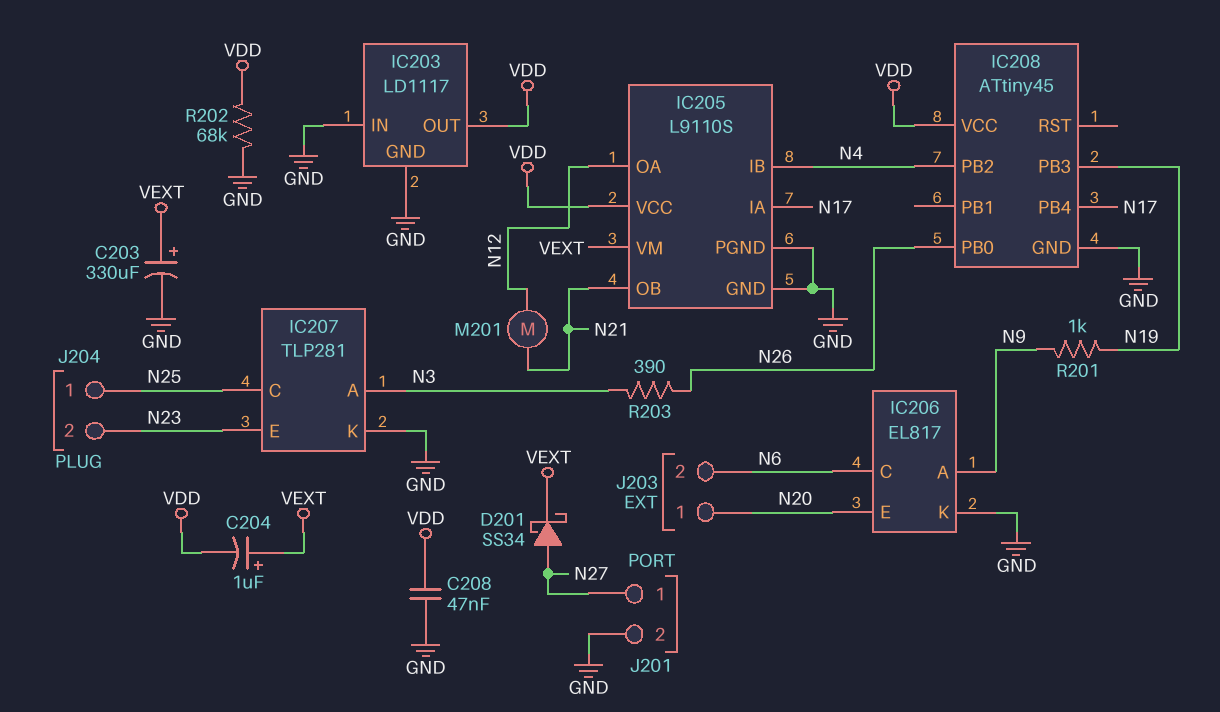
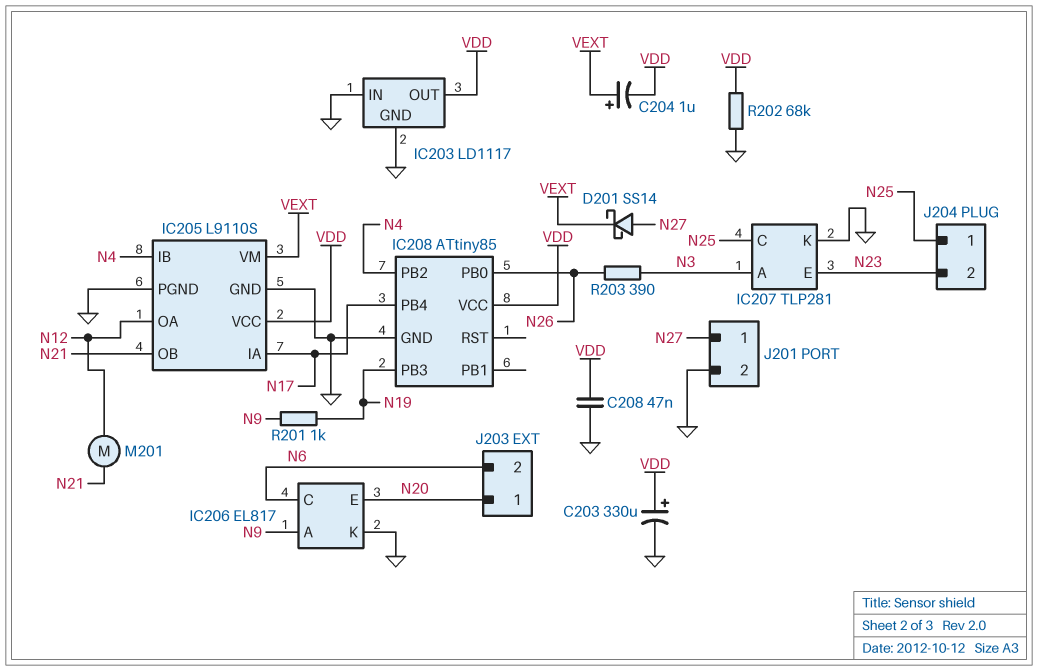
C203: 330uF (plus VEXT, minus GND) -> 330uF (plus VDD, minus GND)
D201: schottky SS34 (A N27, K VEXT) -> schottky SS14 (A N27, K VEXT)
IC208: ATtiny45 -> ATtiny85

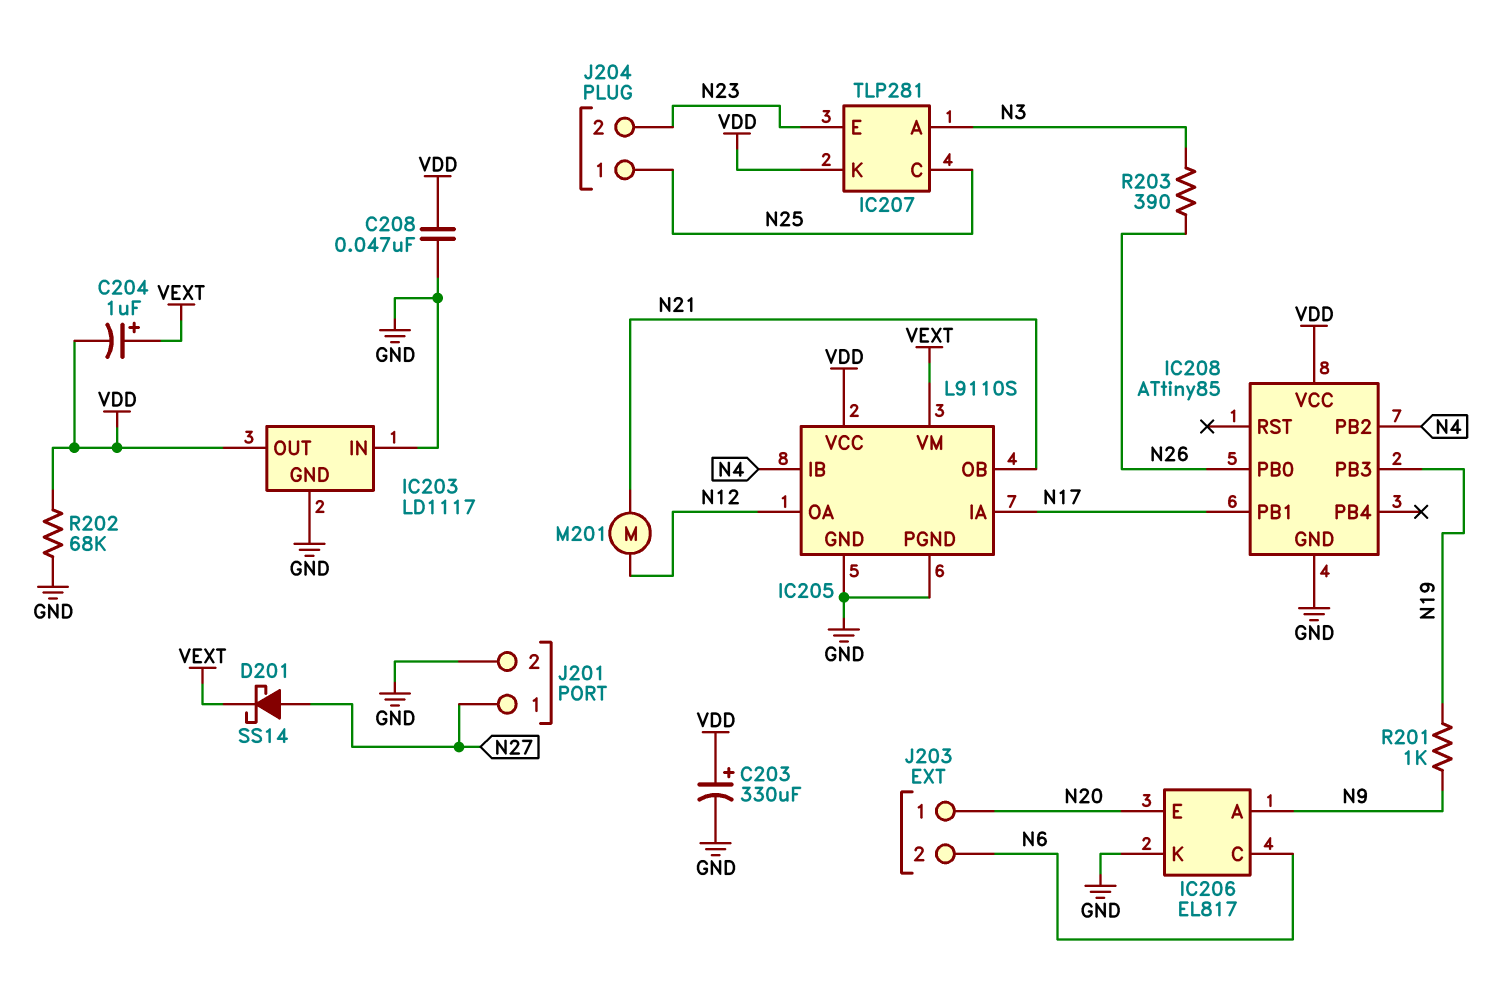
IC207 pin K: GND -> VDD
IC208 pin PB1: none -> N17
IC208 pin PB4: N17 -> none

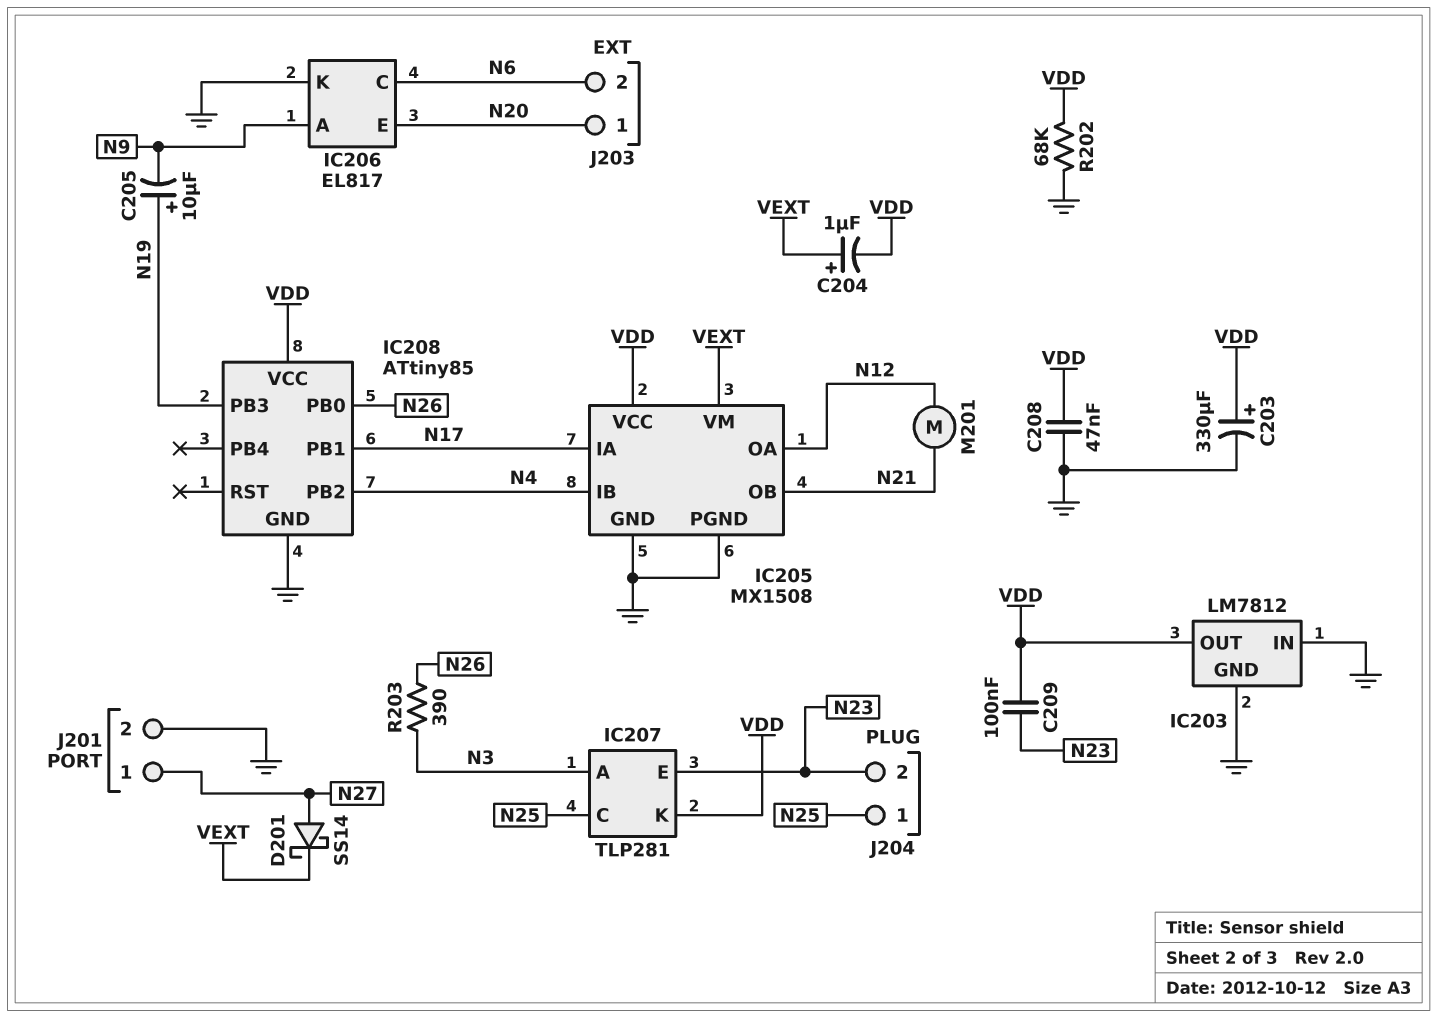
C205: none -> 10uF (plus N19, minus N9)
C209: none -> 100nF (N23, VDD)
IC203: LD1117 -> LM7812
IC205: L9110S -> MX1508
R201: 1k (N9, N19) -> none

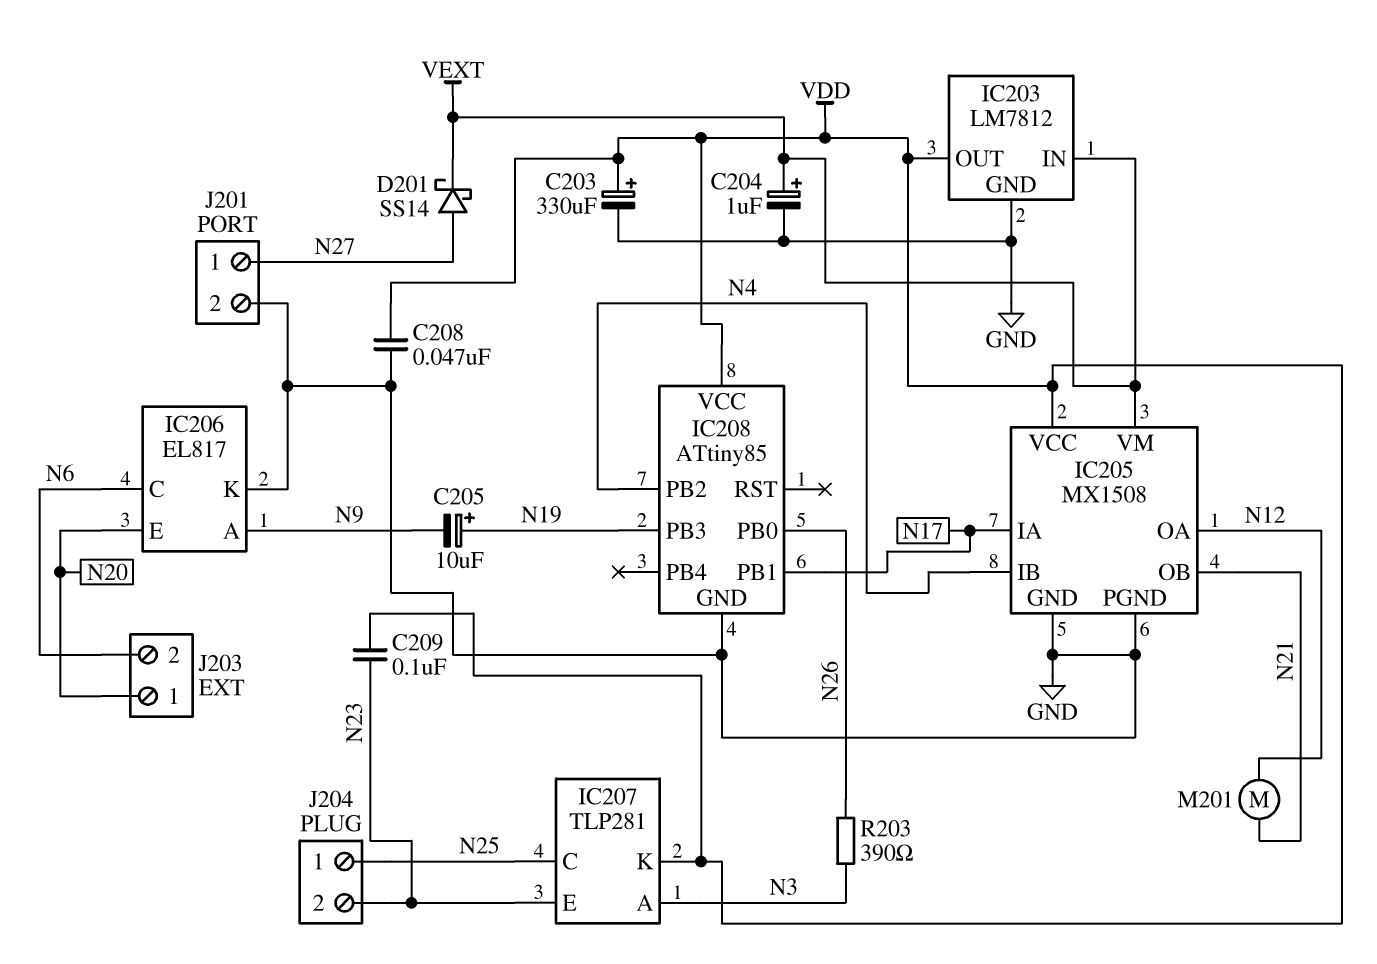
C204: 1uF (plus VEXT, minus VDD) -> 1uF (plus VEXT, minus GND)
IC203 pin IN: GND -> VEXT
R202: 68k (GND, VDD) -> none

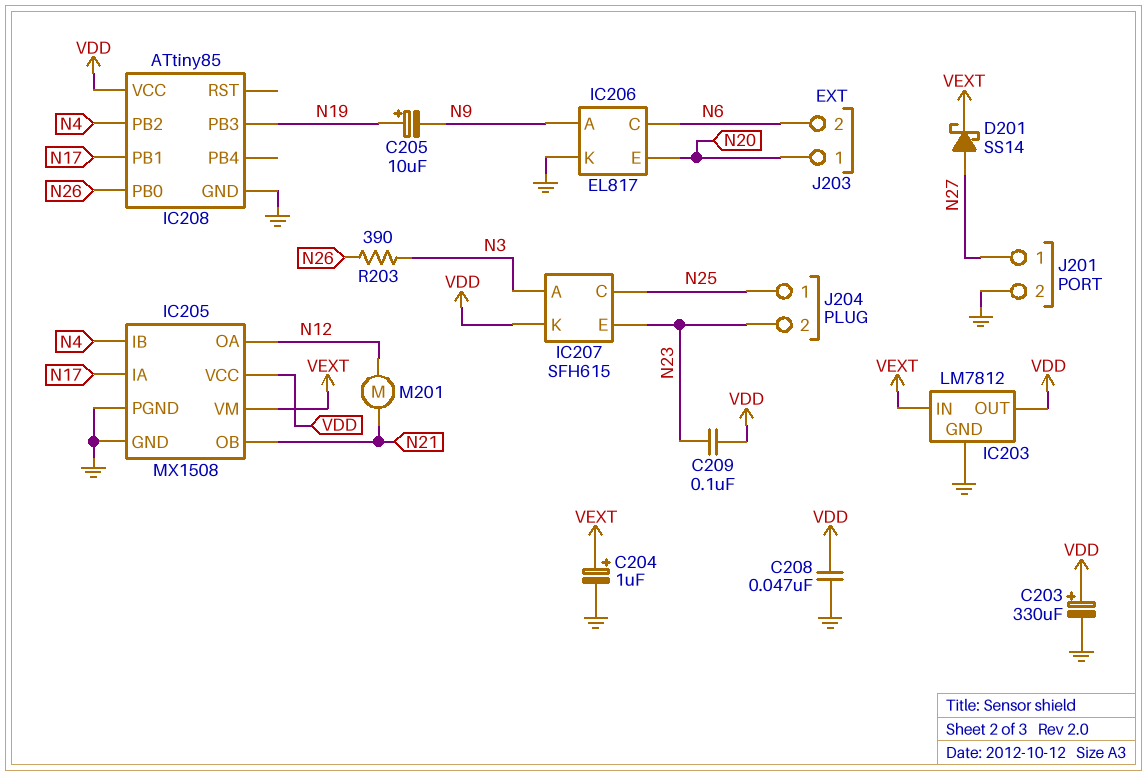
IC207: TLP281 -> SFH615

